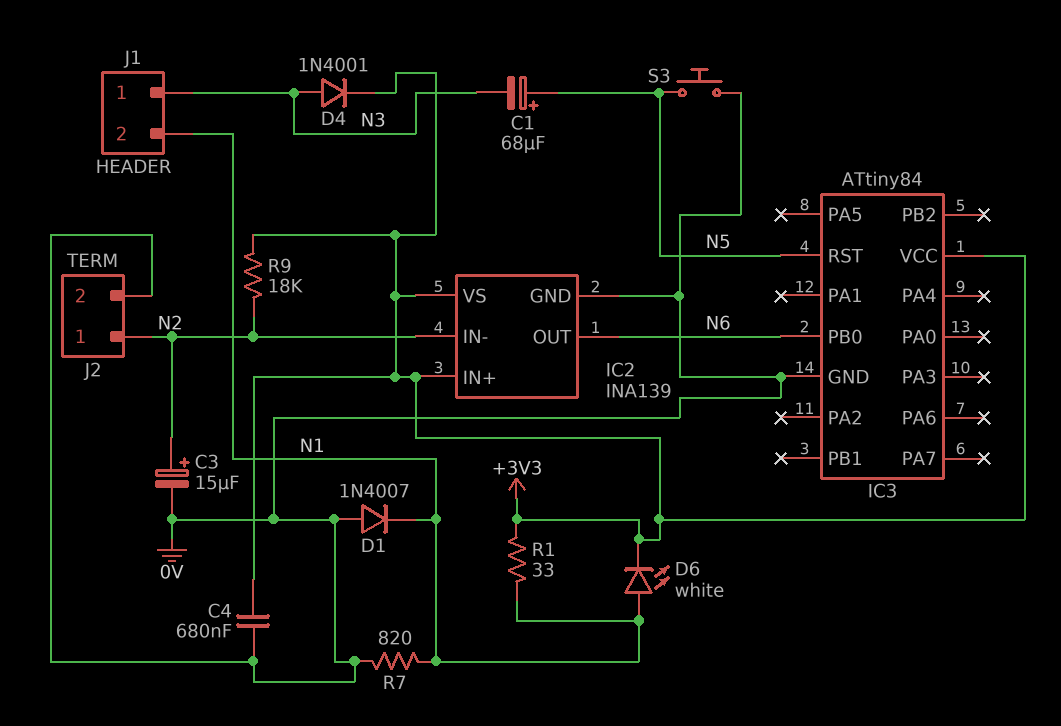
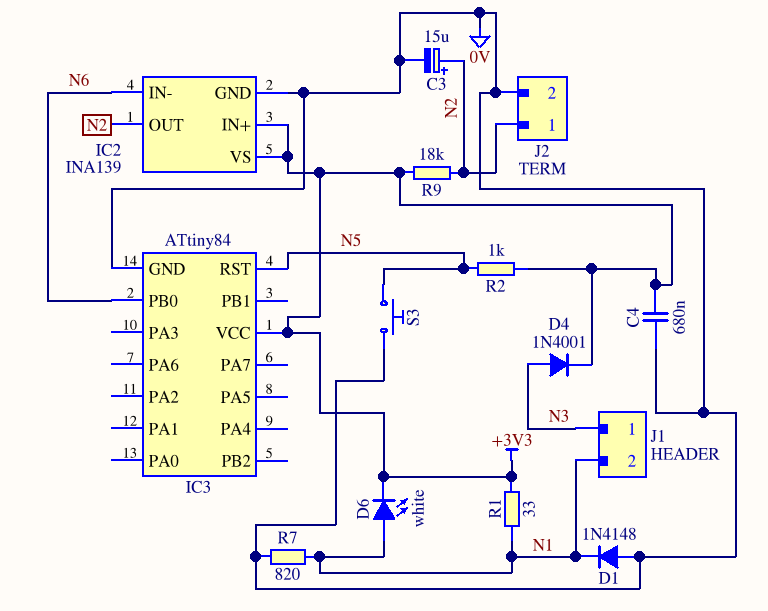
C1: 68uF (plus N5, minus N3) -> none
D1: diode 1N4007 (A 0V, K N1) -> diode 1N4148 (A 0V, K N1)
IC2 pin IN-: N2 -> N6
IC2 pin OUT: N6 -> N2
R2: none -> 1k (+3V3, N5)

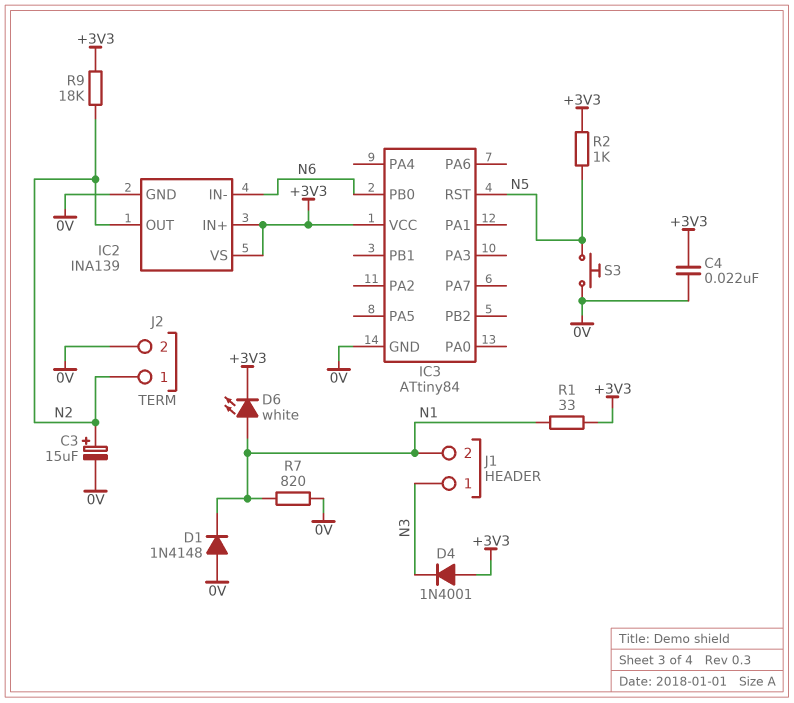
C4: 680nF (+3V3, 0V) -> 22nF (+3V3, 0V)
D4: diode 1N4001 (A N3, K +3V3) -> diode 1N4001 (A +3V3, K N3)

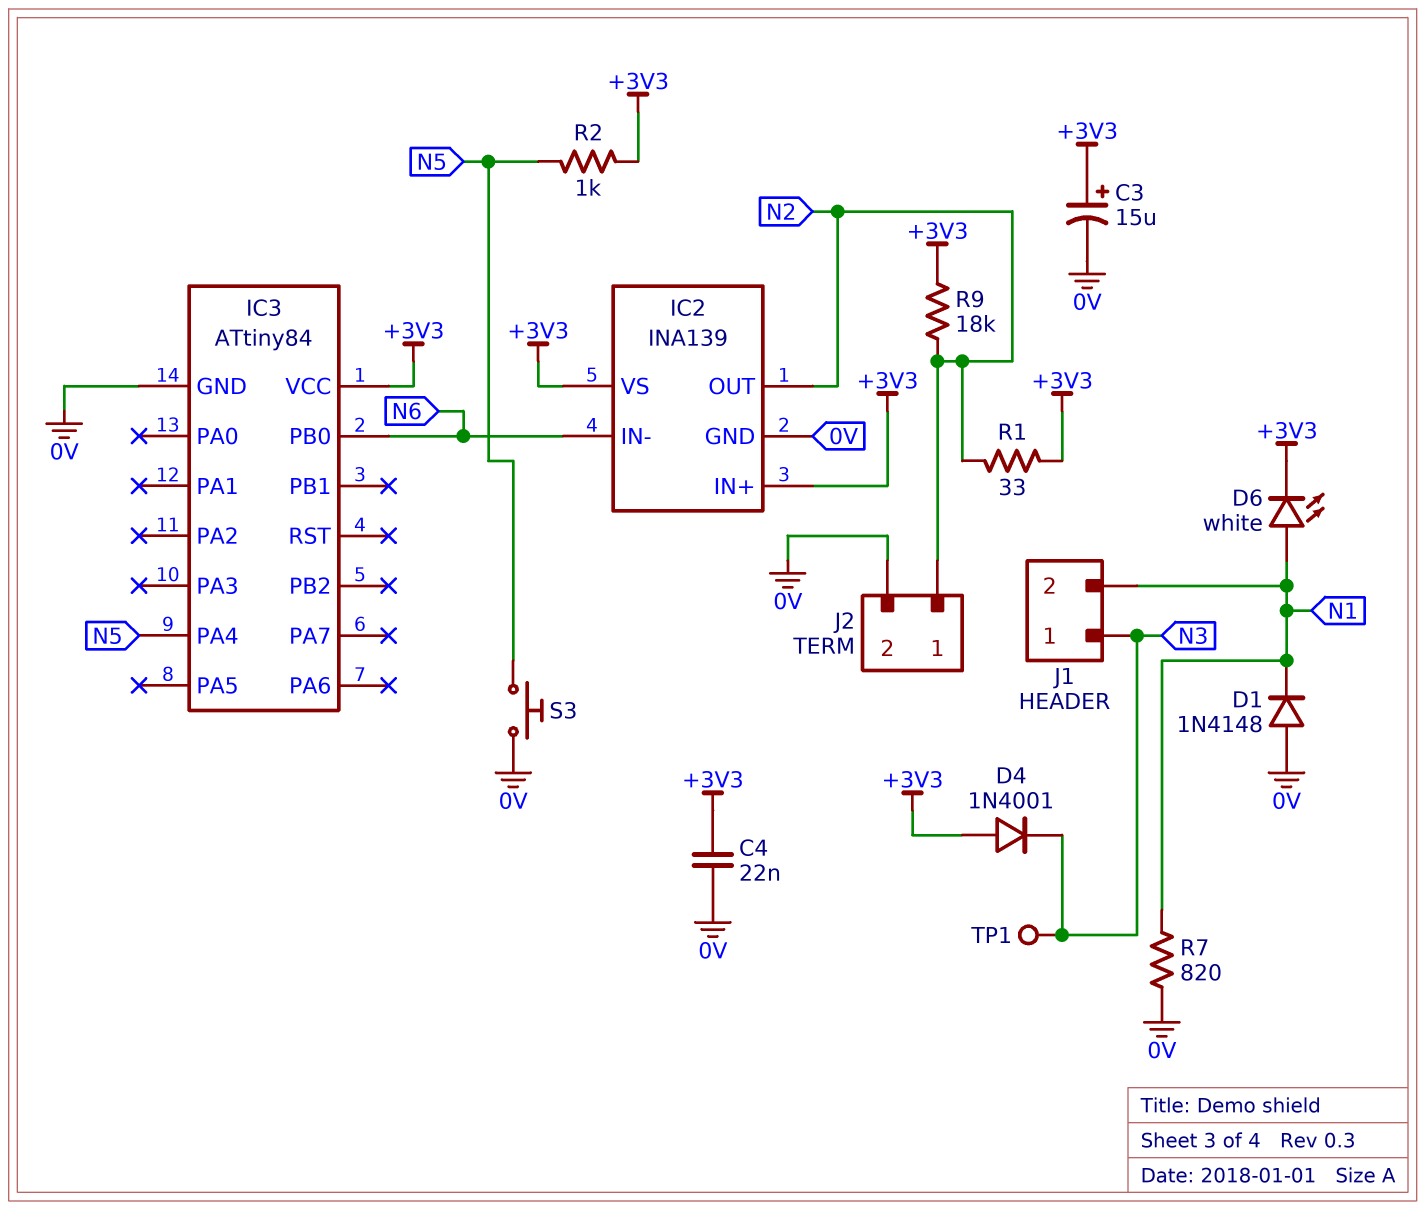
C3: 15uF (plus N2, minus 0V) -> 15uF (plus +3V3, minus 0V)
IC3 pin PA4: none -> N5
IC3 pin RST: N5 -> none
R1: 33 (+3V3, N1) -> 33 (+3V3, N2)
TP1: none -> test point (N3)

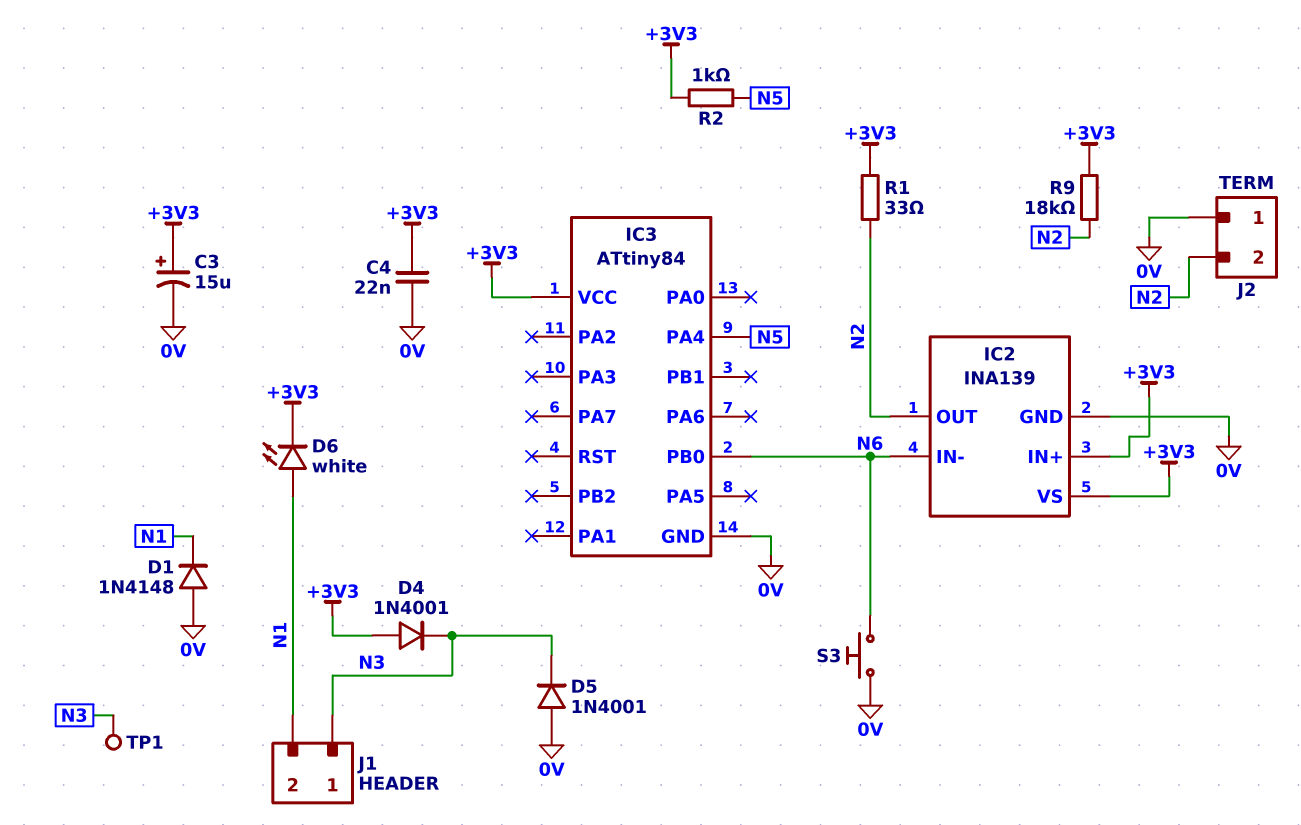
D5: none -> diode 1N4001 (A 0V, K N3)
J2 pin 1: N2 -> 0V
J2 pin 2: 0V -> N2
R7: 820 (0V, N1) -> none
S3: button (0V, N5) -> button (0V, N6)

